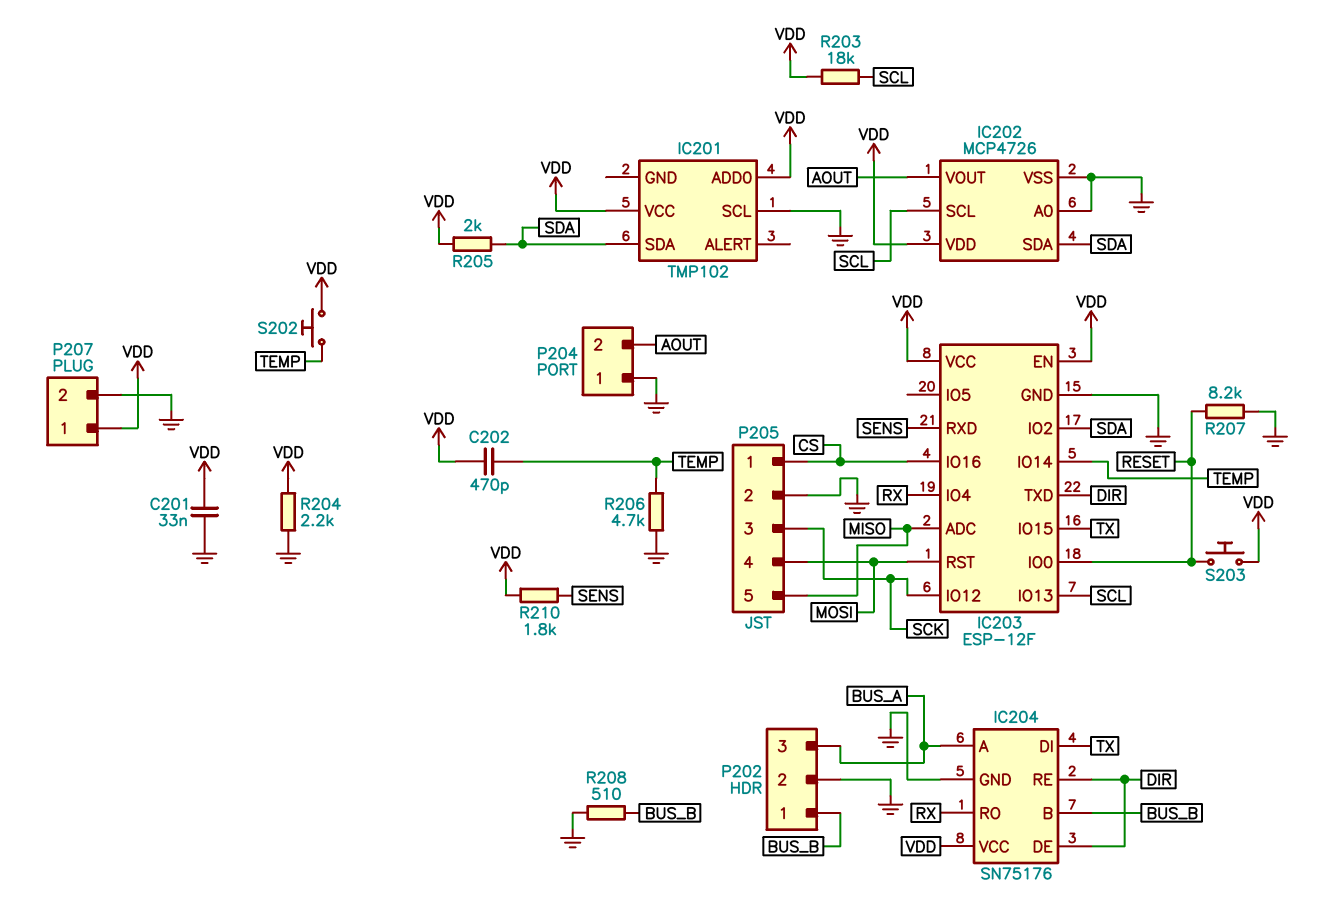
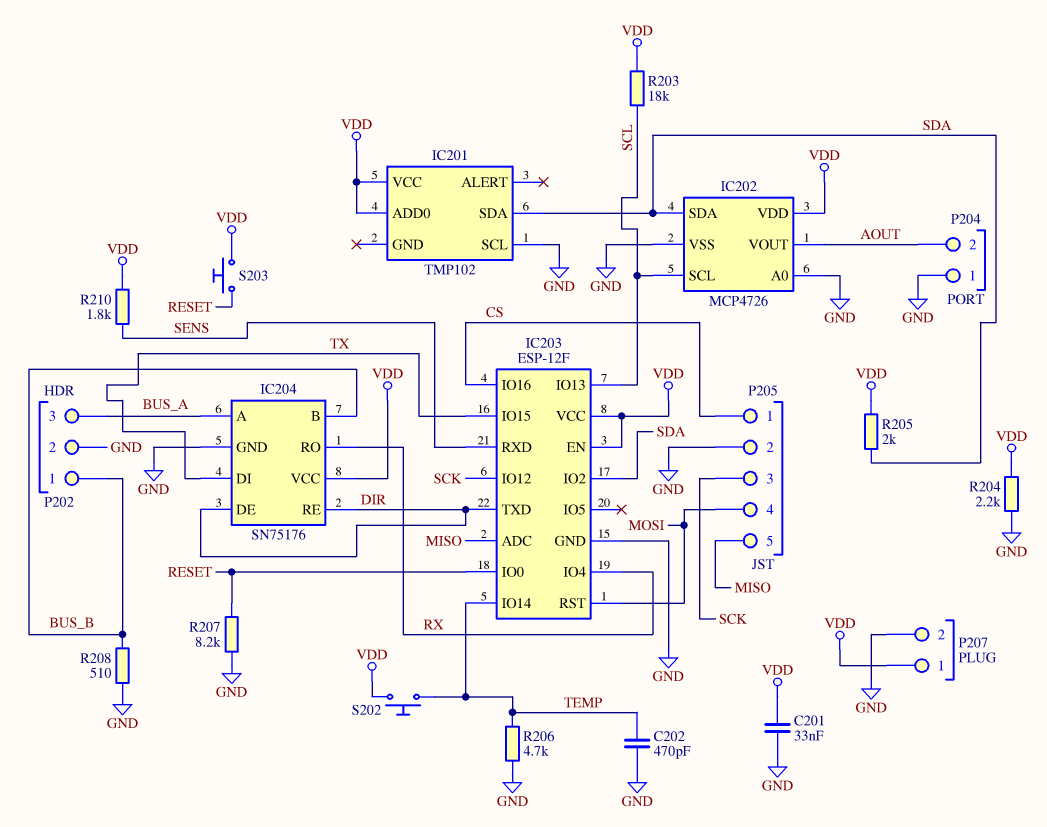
C202: 470pF (TEMP, VDD) -> 470pF (GND, TEMP)

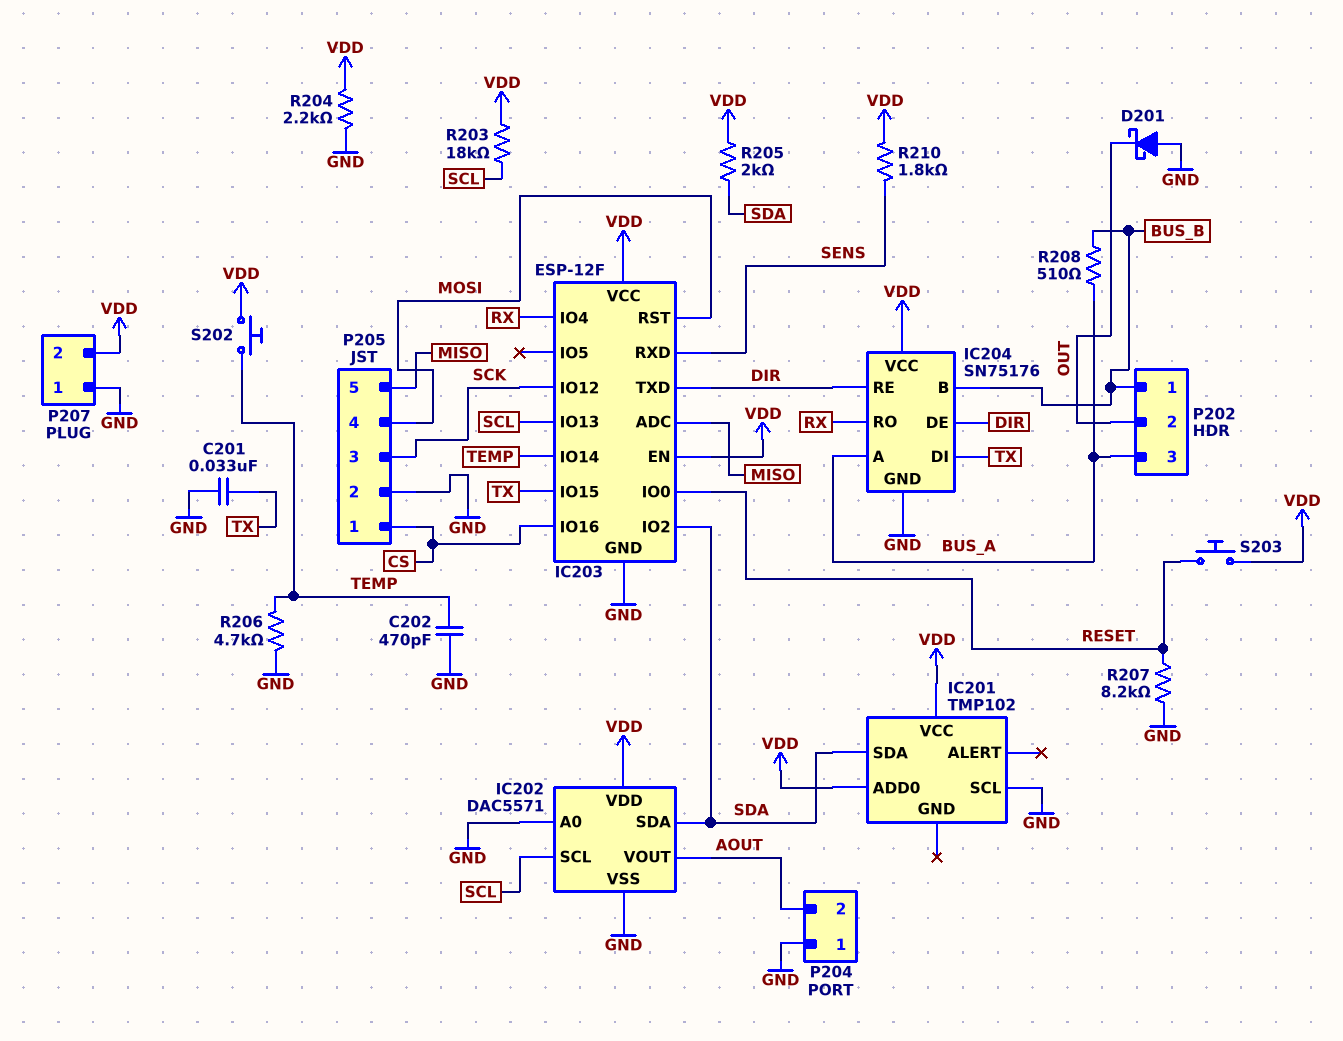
C201: 33nF (GND, VDD) -> 33nF (GND, TX)
D201: none -> schottky (A GND, K OUT)
IC202: MCP4726 -> DAC5571
P202 pin 2: GND -> OUT
P207 pin 1: VDD -> GND
P207 pin 2: GND -> VDD
R208: 510 (BUS_B, GND) -> 510 (BUS_A, BUS_B)

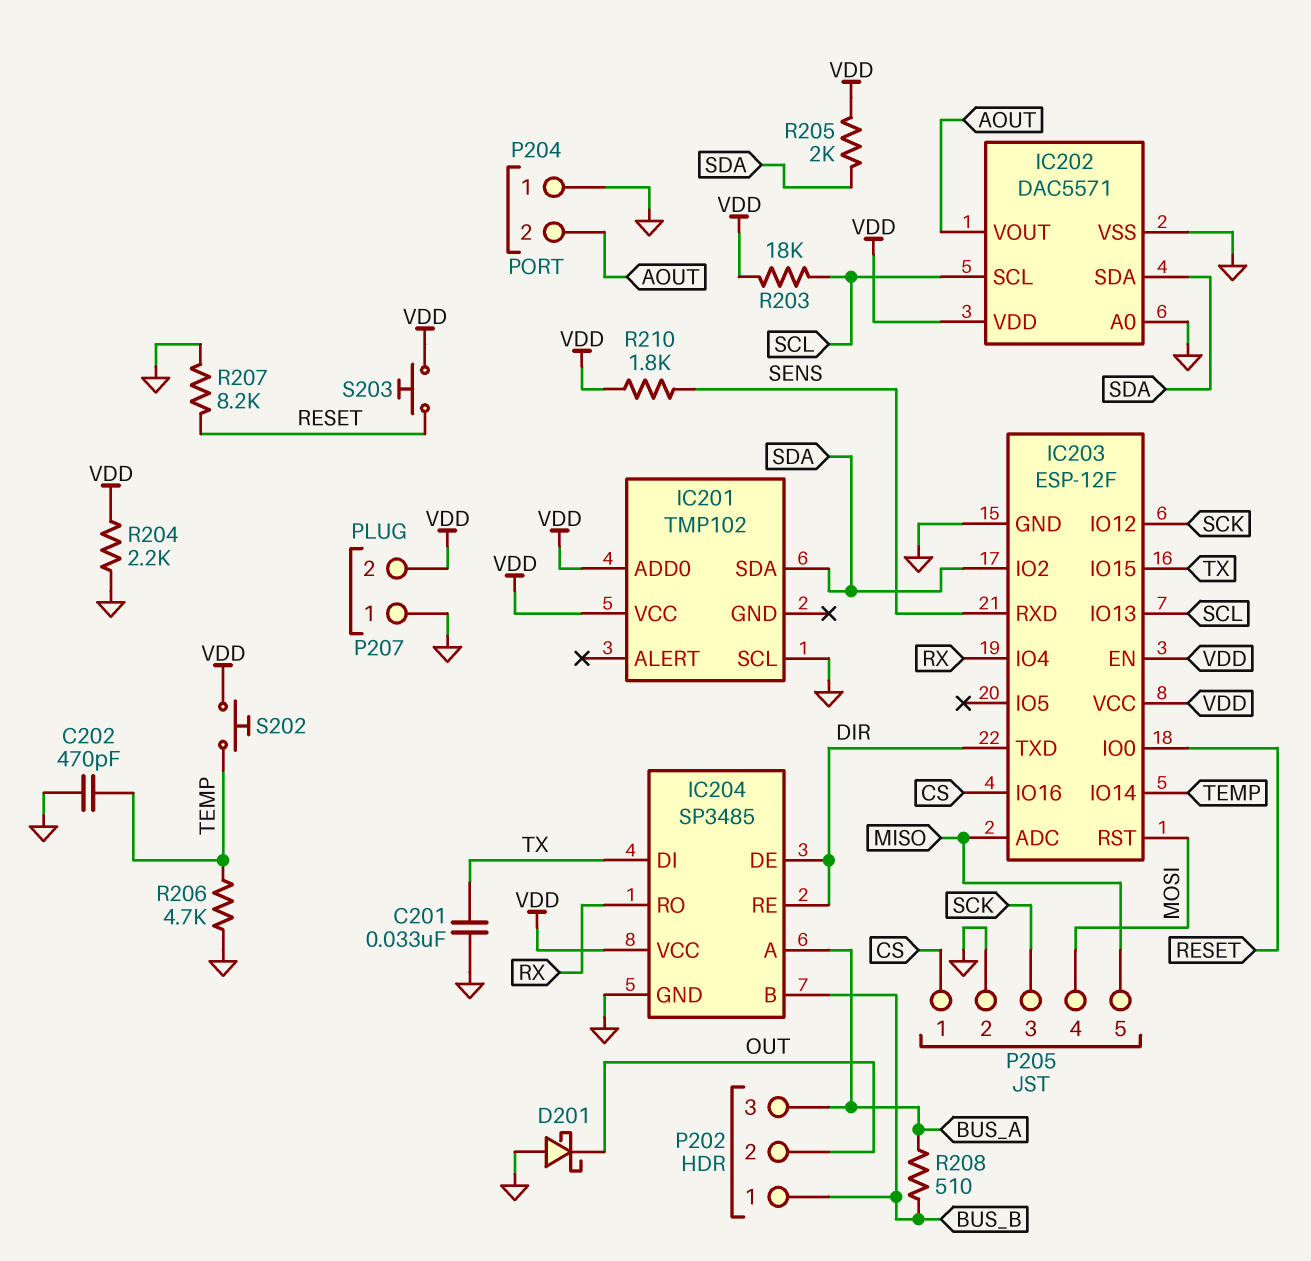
IC204: SN75176 -> SP3485

